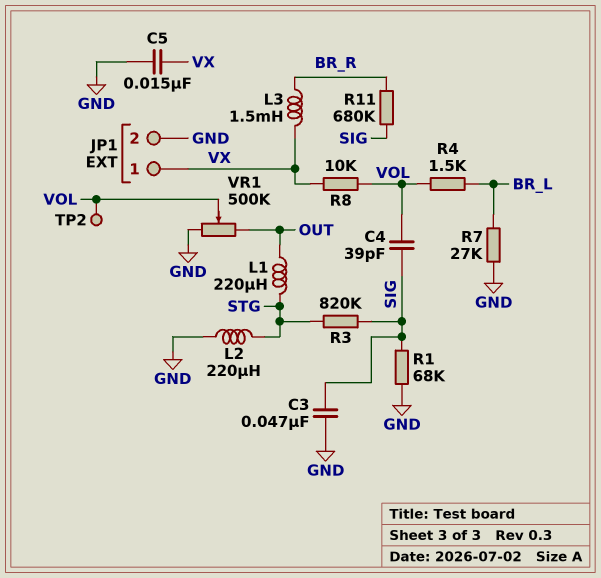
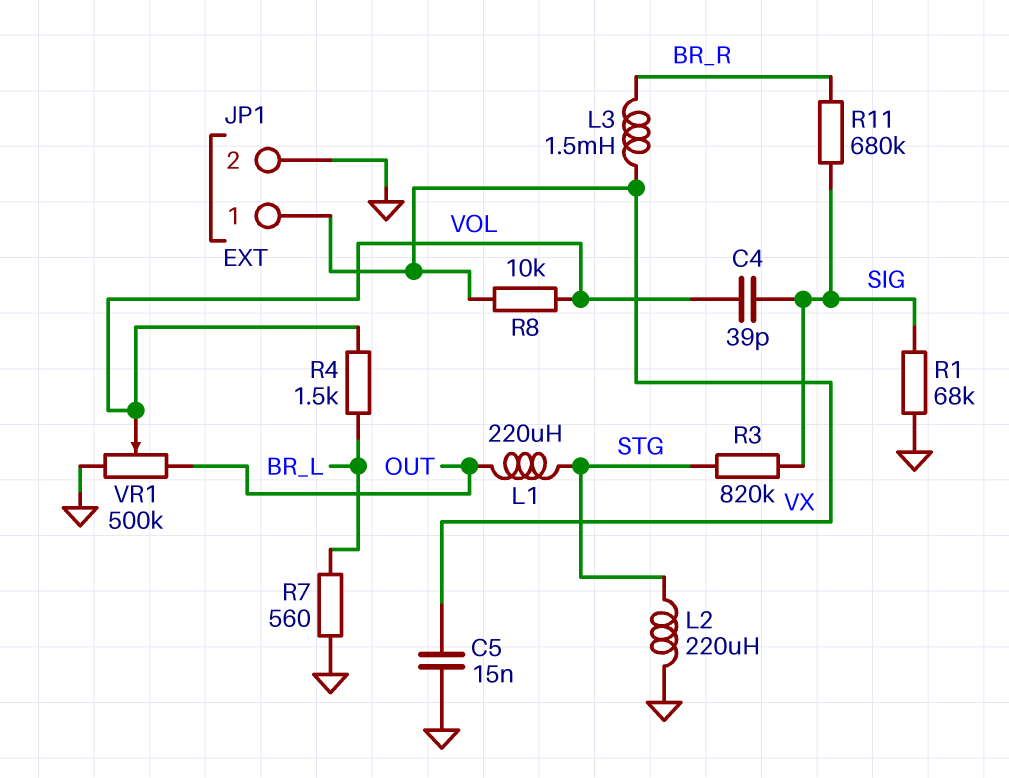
C3: 47nF (GND, SIG) -> none
R7: 27k (BR_L, GND) -> 560 (BR_L, GND)
TP2: test point (VOL) -> none

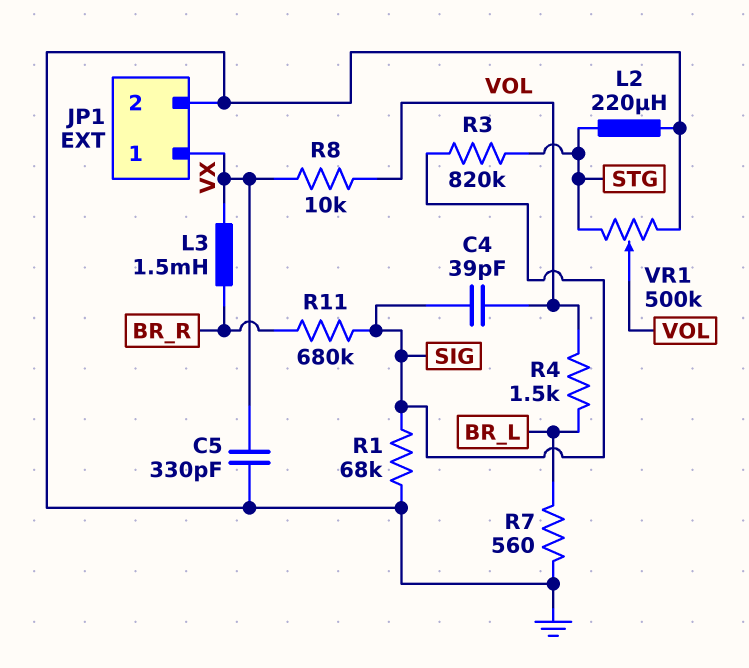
C5: 15nF (GND, VX) -> 330pF (GND, VX)
L1: 220uH (OUT, STG) -> none
VR1: 500k (GND, OUT, wiper VOL) -> 500k (GND, STG, wiper VOL)

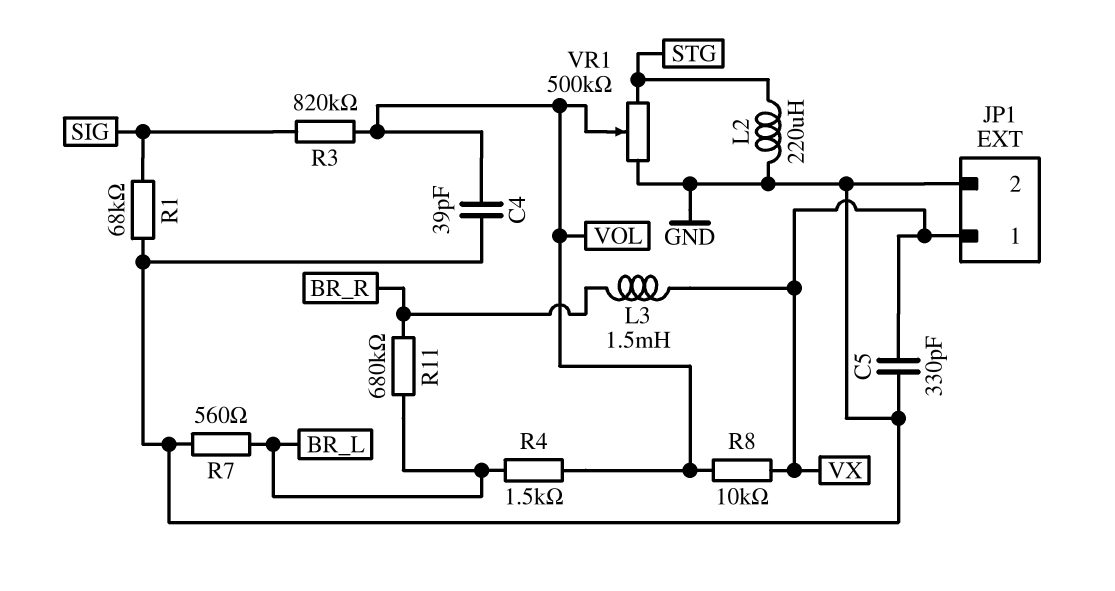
C4: 39pF (SIG, VOL) -> 39pF (GND, VOL)
R3: 820k (SIG, STG) -> 820k (SIG, VOL)
R11: 680k (BR_R, SIG) -> 680k (BR_L, BR_R)

